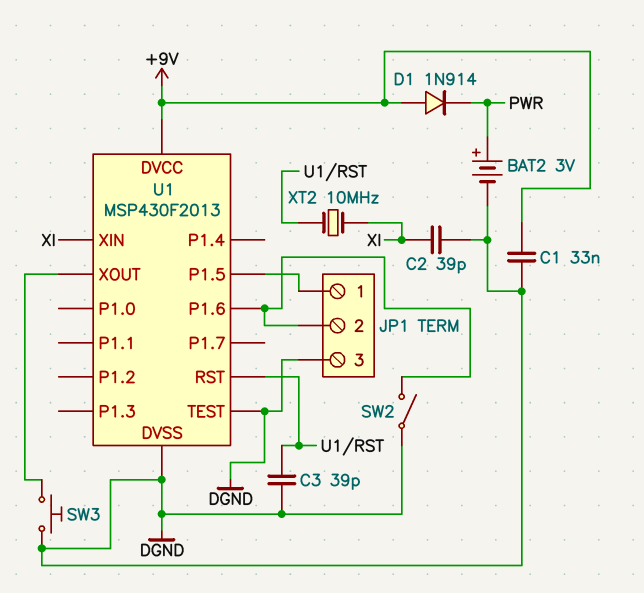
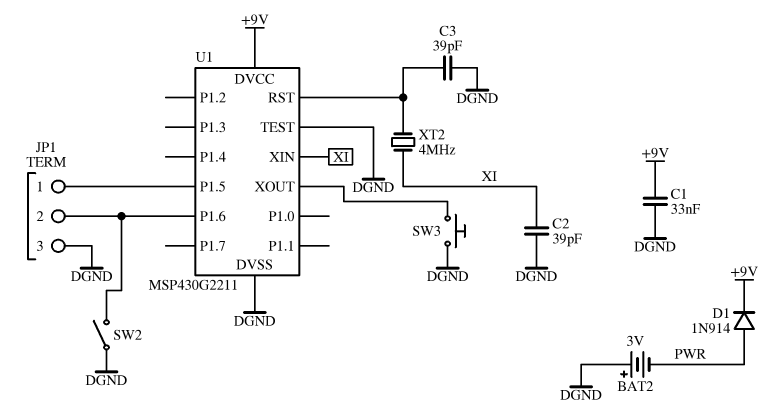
BAT2: 3V (plus PWR, minus DGND) -> 3V (plus DGND, minus PWR)
D1: diode 1N914 (A +9V, K PWR) -> diode 1N914 (A PWR, K +9V)
U1: MSP430F2013 -> MSP430G2211
XT2: 10MHz (U1/RST, XI) -> 4MHz (U1/RST, XI)

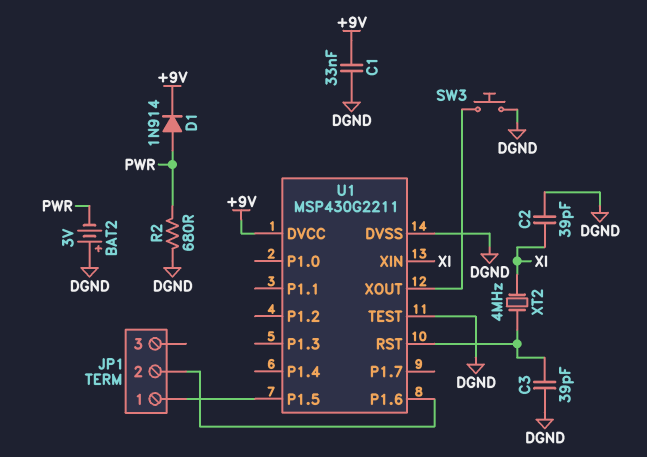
JP1 pin 3: DGND -> none
R2: none -> 680 (DGND, PWR)
SW2: switch (DGND, JP1/2) -> none

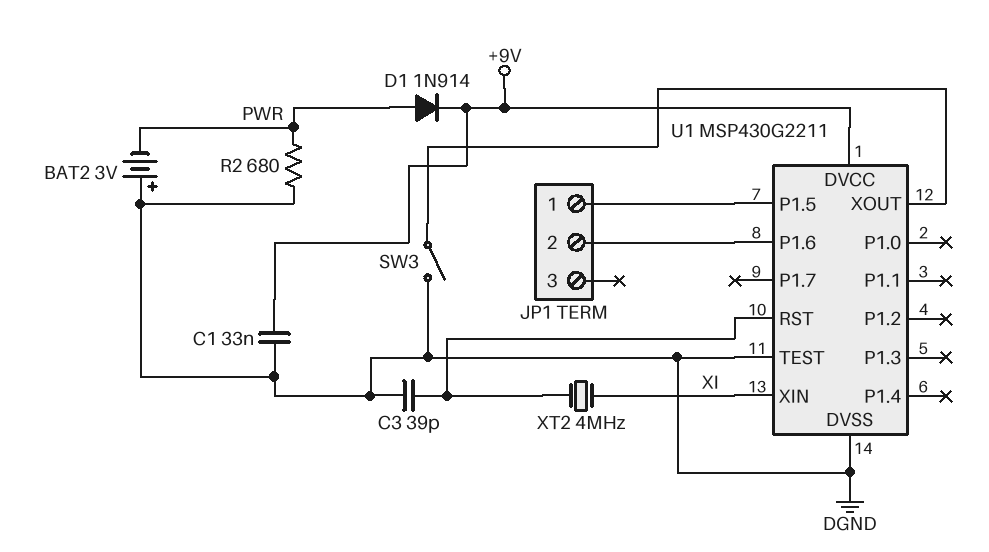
C2: 39pF (DGND, XI) -> none
SW3: button (DGND, U1/XOUT) -> switch (DGND, U1/XOUT)

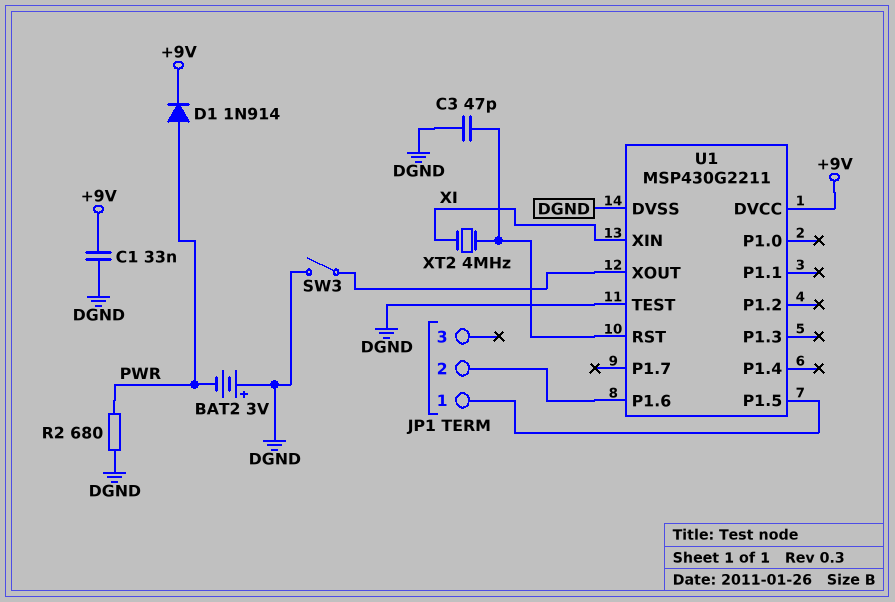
C3: 39pF (DGND, U1/RST) -> 47pF (DGND, U1/RST)

